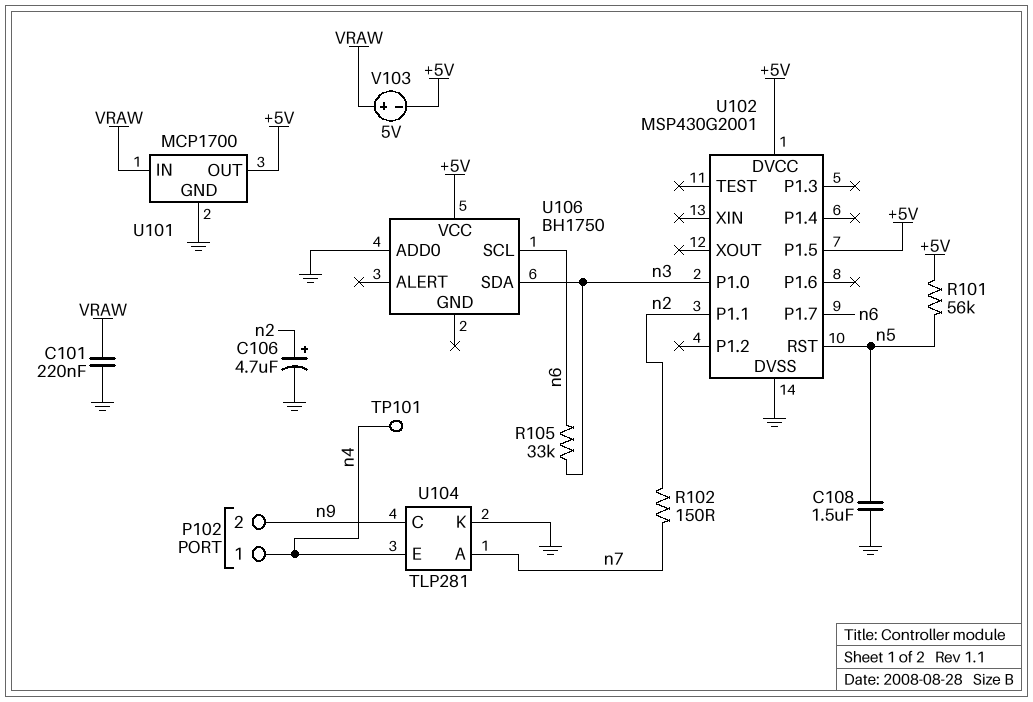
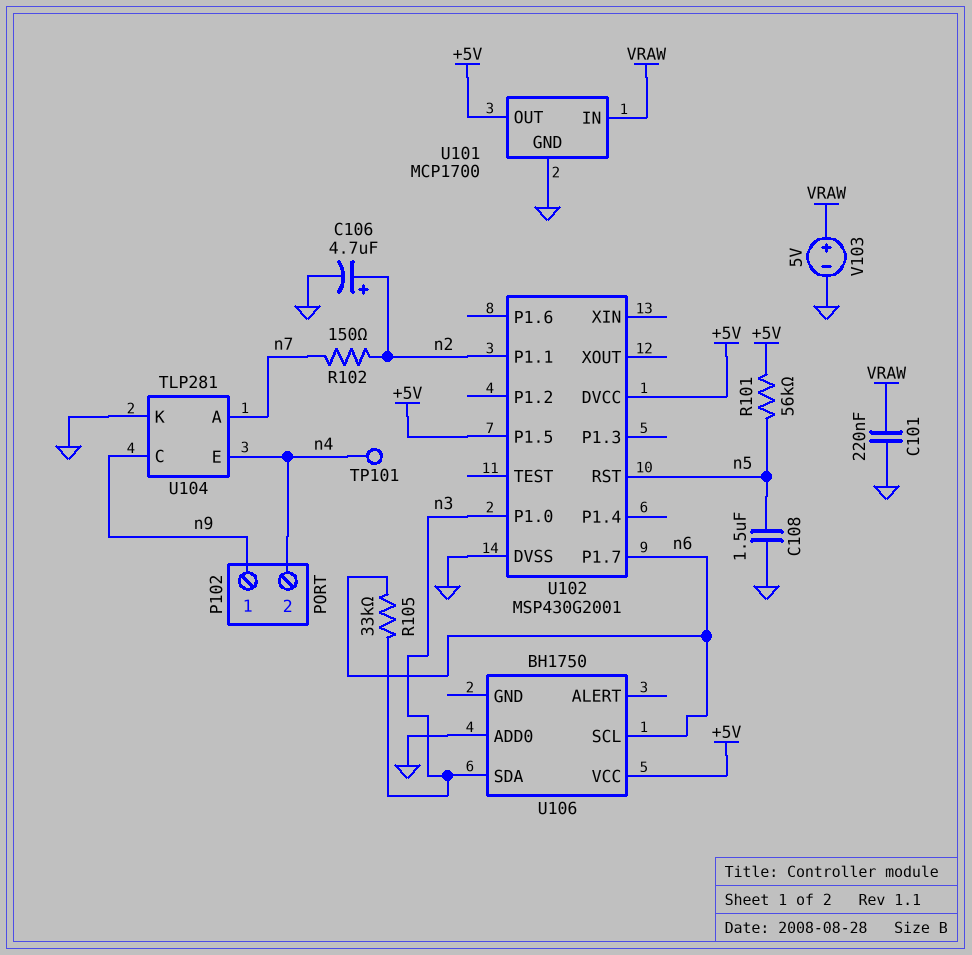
P102 pin 1: n4 -> n9
P102 pin 2: n9 -> n4
V103: 5V (plus VRAW, minus +5V) -> 5V (plus VRAW, minus GND)

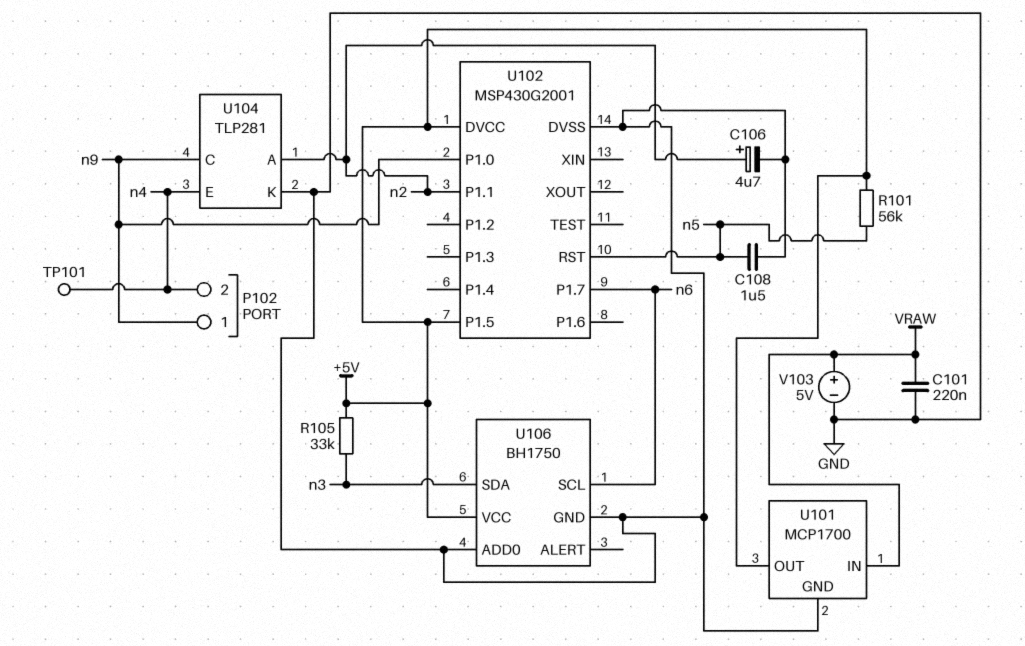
R102: 150 (n2, n7) -> none
R105: 33k (n3, n6) -> 33k (+5V, n3)
U102 pin P1.0: n3 -> n9
U104 pin A: n7 -> n2
U106 pin GND: none -> GND

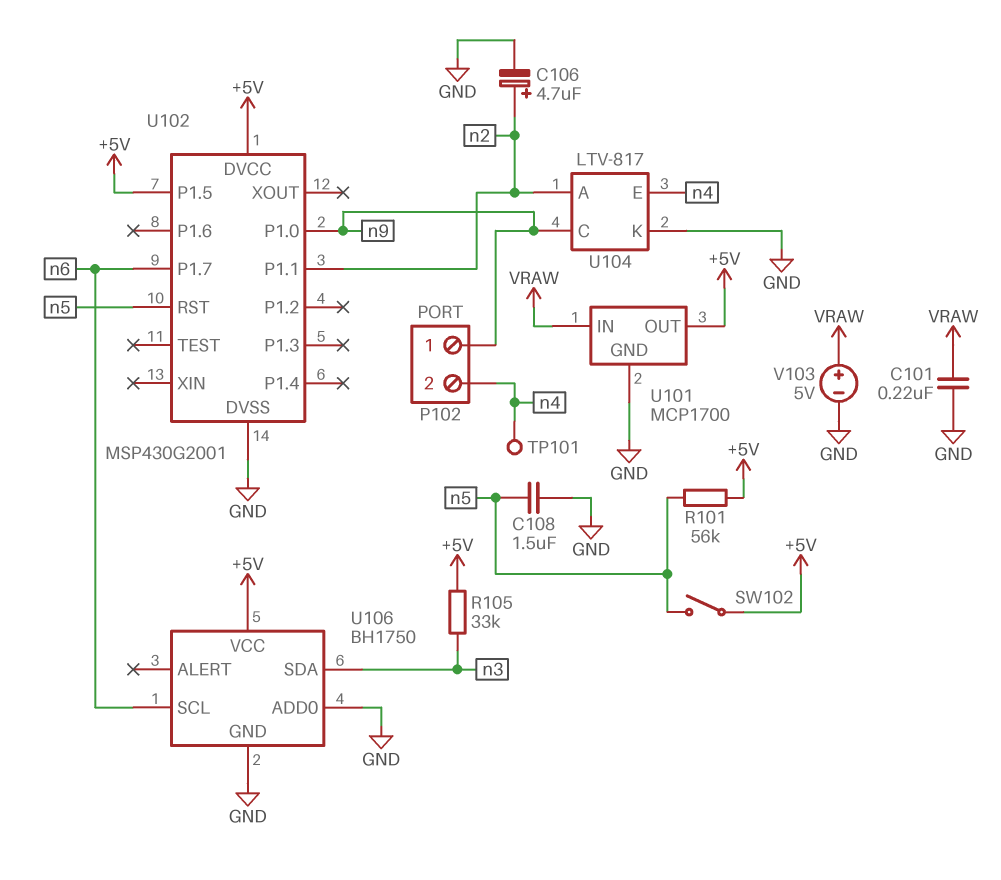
SW102: none -> switch (+5V, n5)
U104: TLP281 -> LTV-817

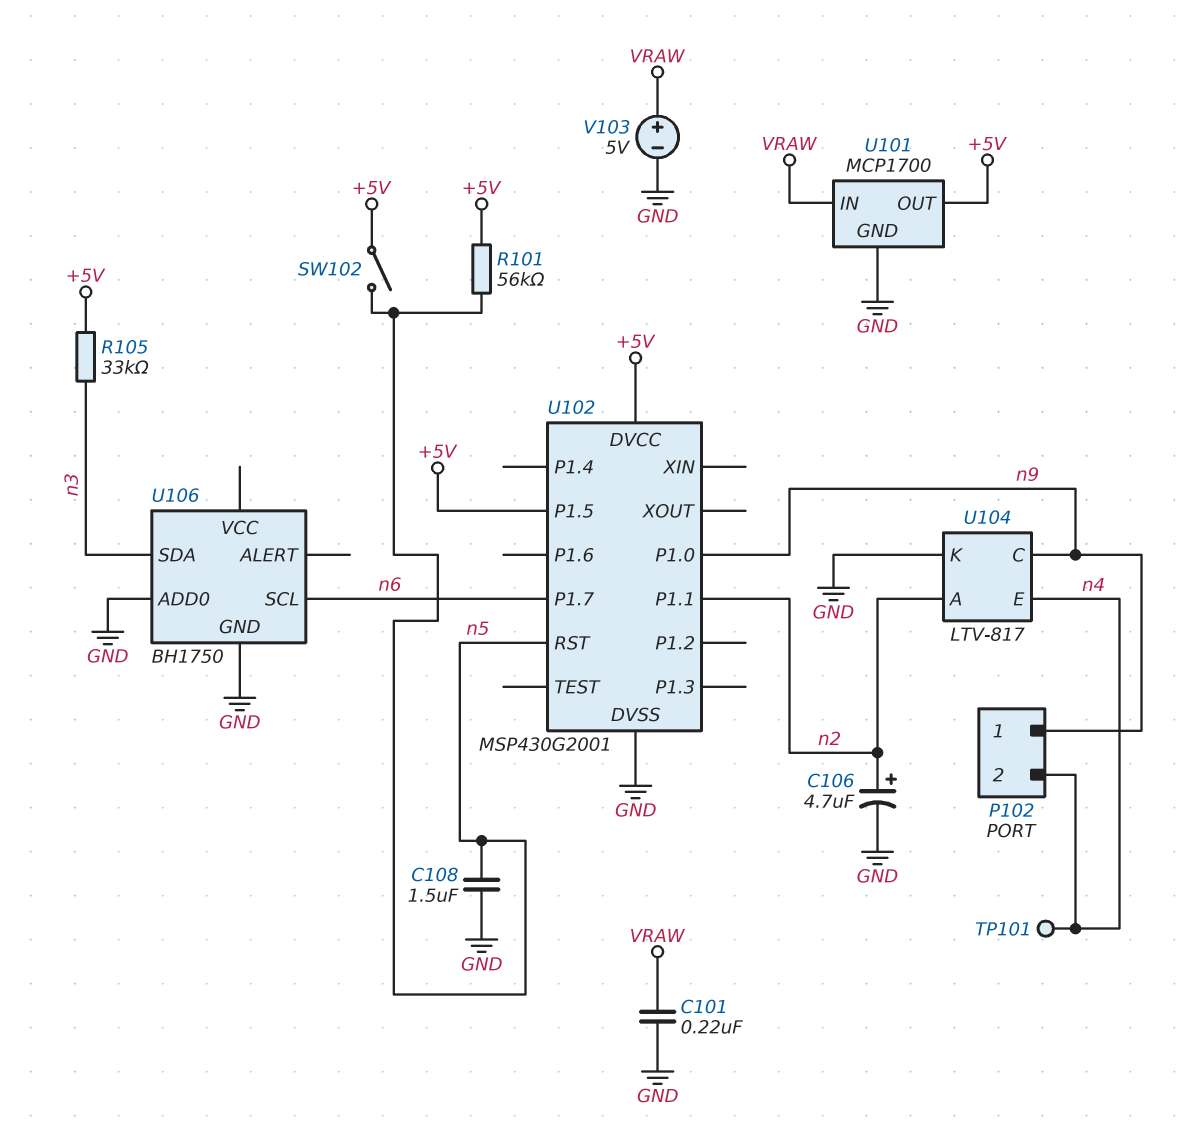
U106 pin VCC: +5V -> none

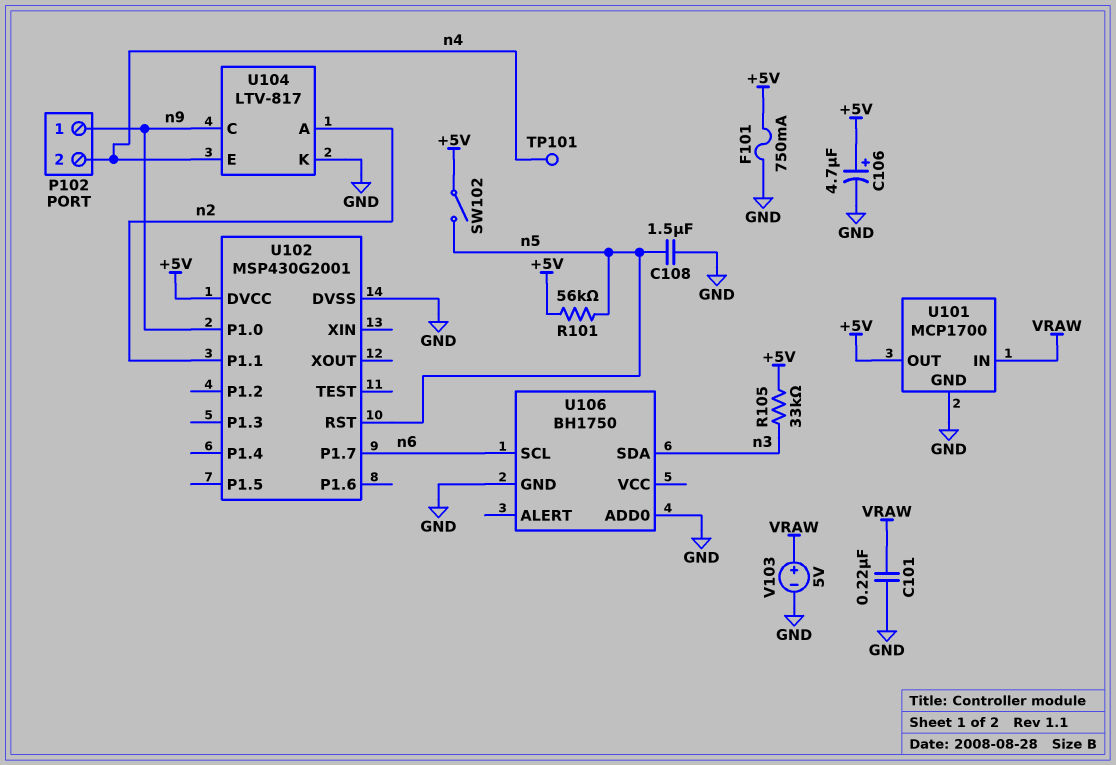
C106: 4.7uF (plus n2, minus GND) -> 4.7uF (plus +5V, minus GND)
F101: none -> 750mA (+5V, GND)
U102 pin P1.5: +5V -> none

